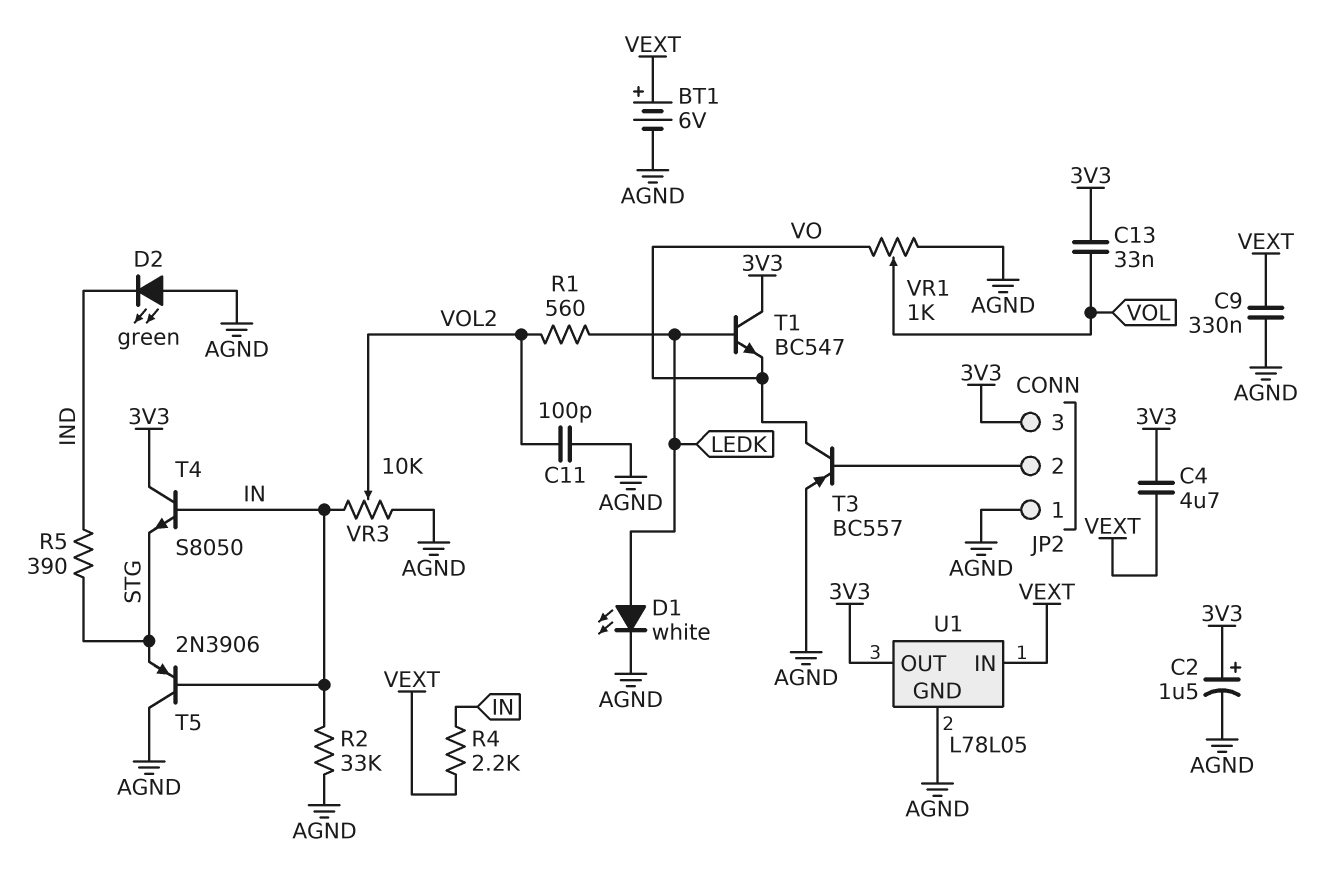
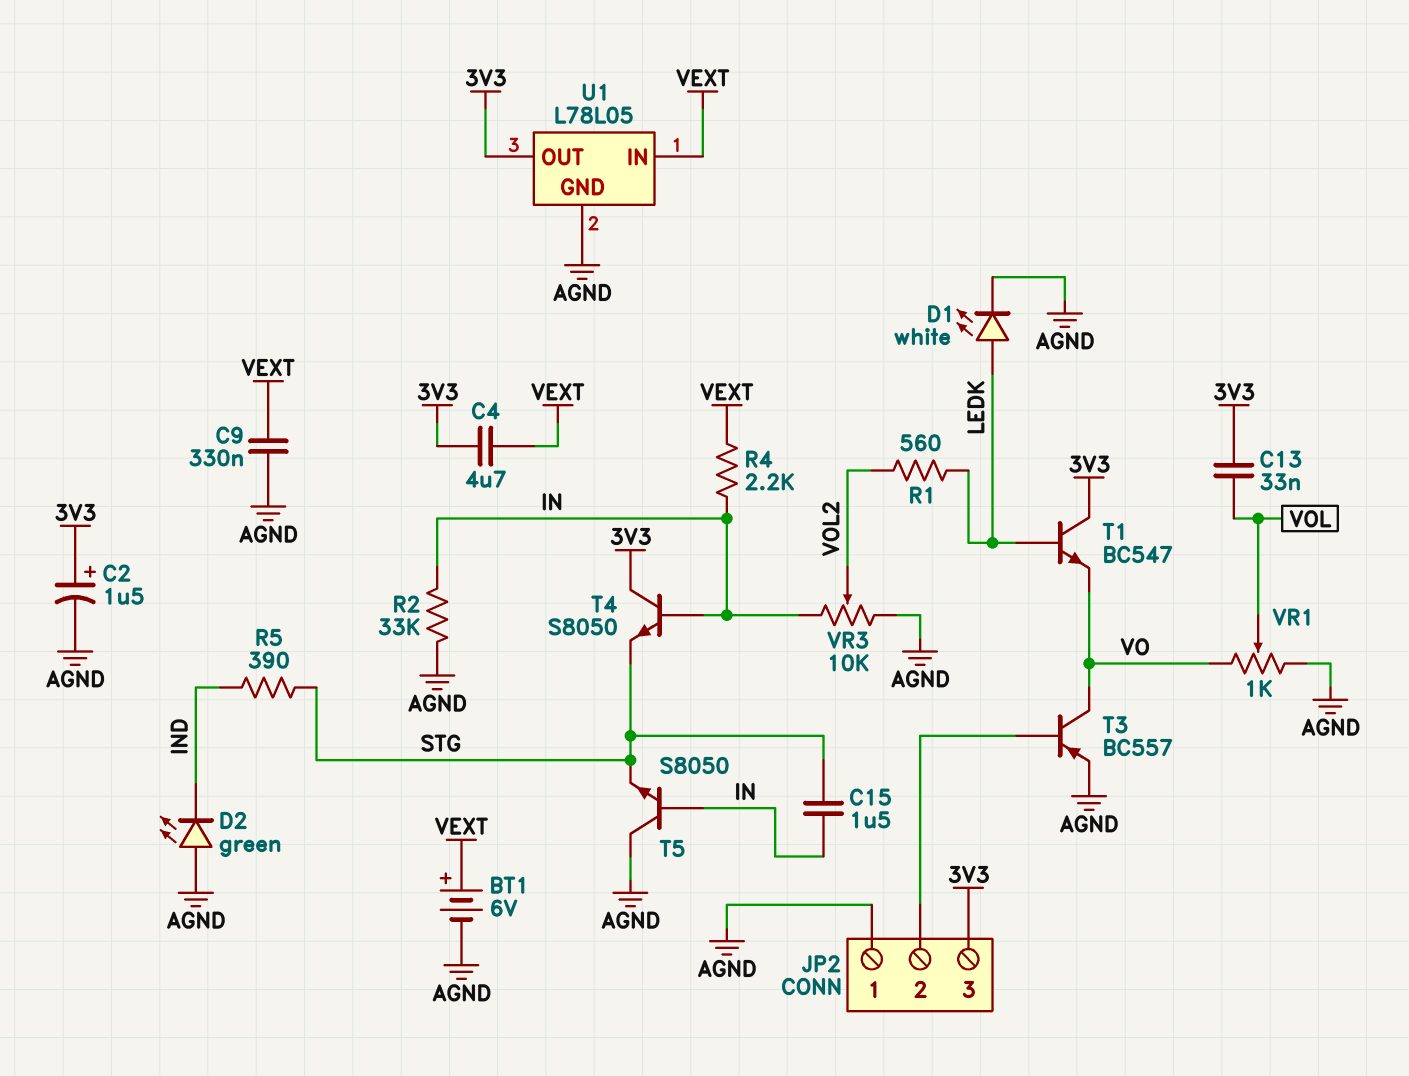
C11: 100pF (AGND, VOL2) -> none
C15: none -> 1.5uF (IN, STG)
T5: PNP 2N3906 (B IN, C AGND, E STG) -> NPN S8050 (B IN, C AGND, E STG)

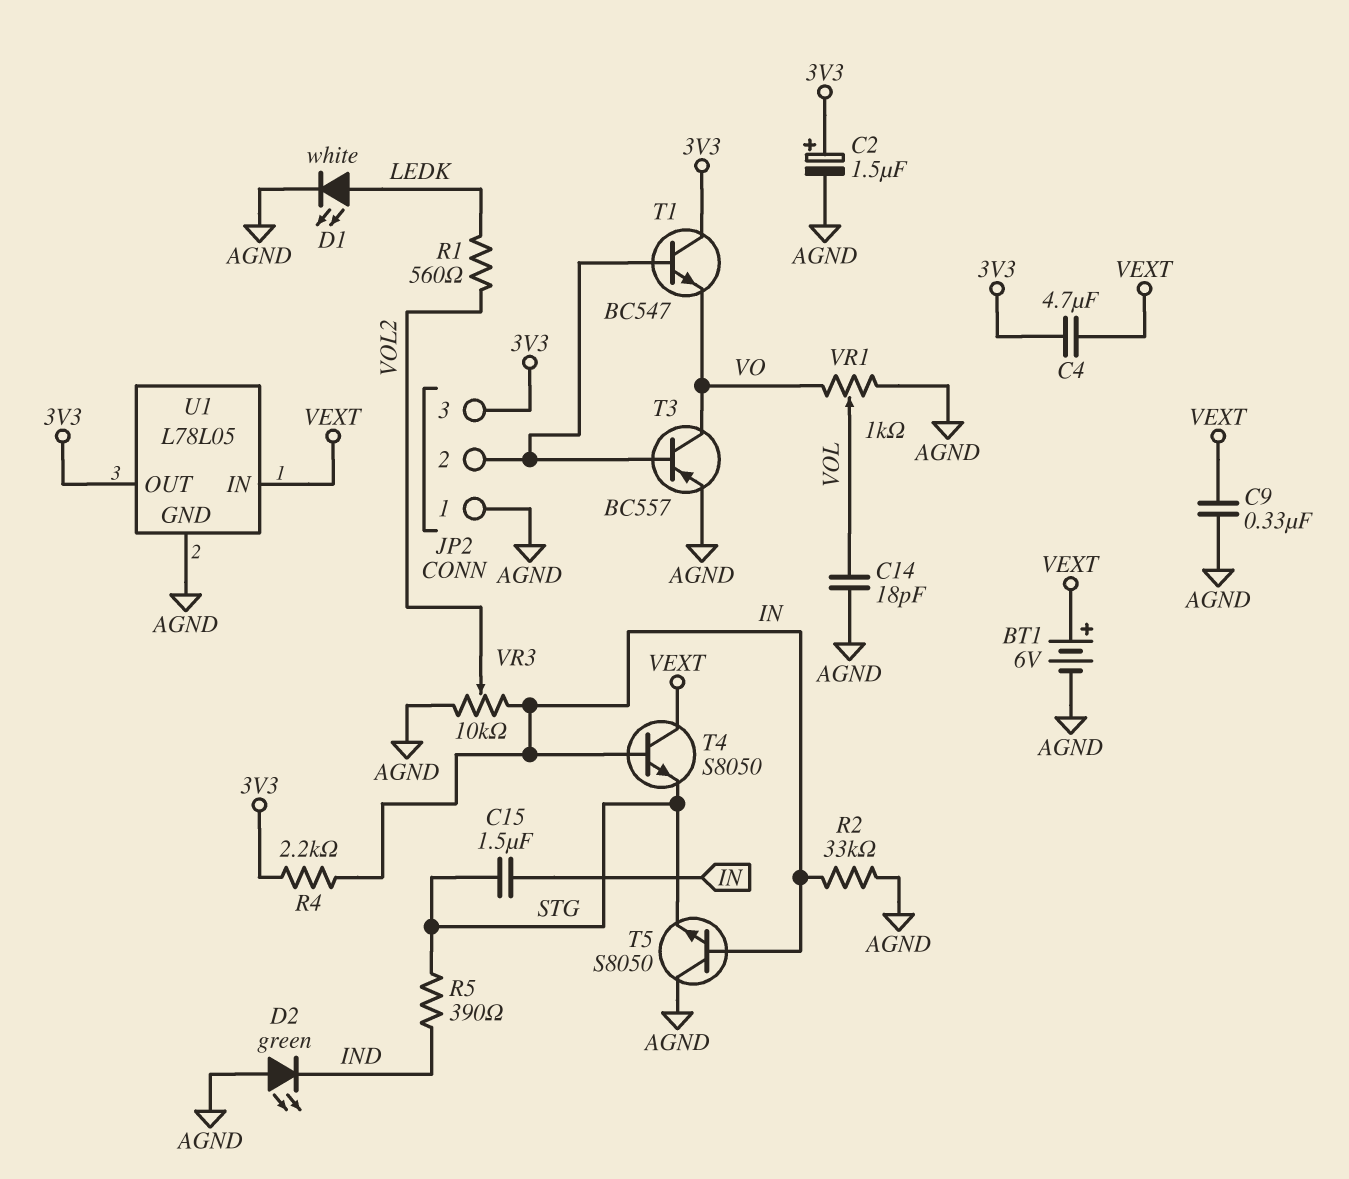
C13: 33nF (3V3, VOL) -> none
C14: none -> 18pF (AGND, VOL)
R4: 2.2k (IN, VEXT) -> 2.2k (3V3, IN)
T1: NPN BC547 (B LEDK, C 3V3, E VO) -> NPN BC547 (B JP2/2, C 3V3, E VO)
T4: NPN S8050 (B IN, C 3V3, E STG) -> NPN S8050 (B IN, C VEXT, E STG)

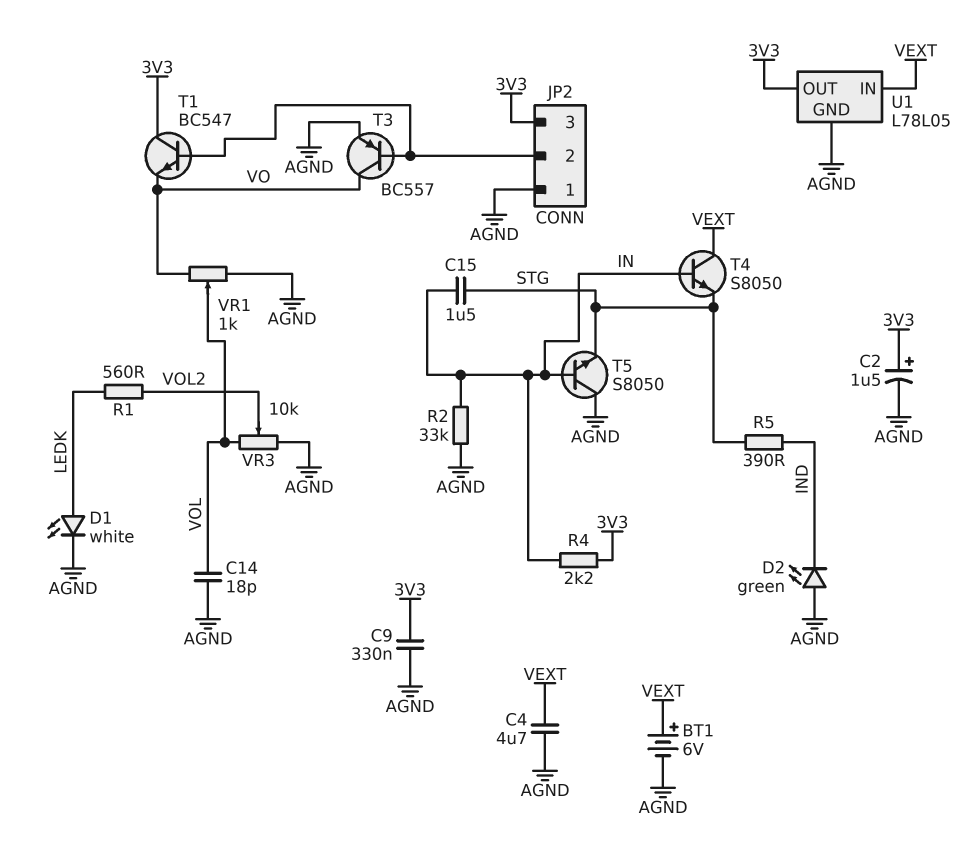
C4: 4.7uF (3V3, VEXT) -> 4.7uF (AGND, VEXT)
C9: 330nF (AGND, VEXT) -> 330nF (3V3, AGND)
VR3: 10k (AGND, IN, wiper VOL2) -> 10k (AGND, VOL, wiper VOL2)

